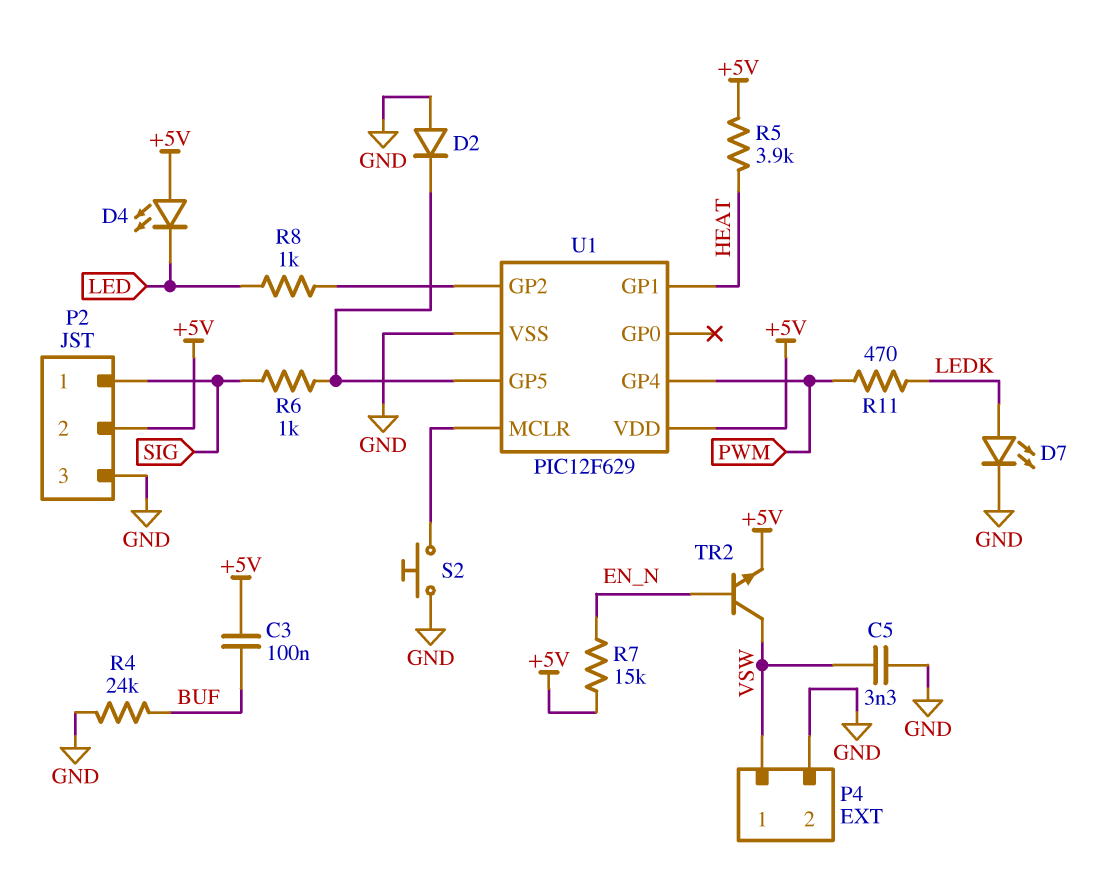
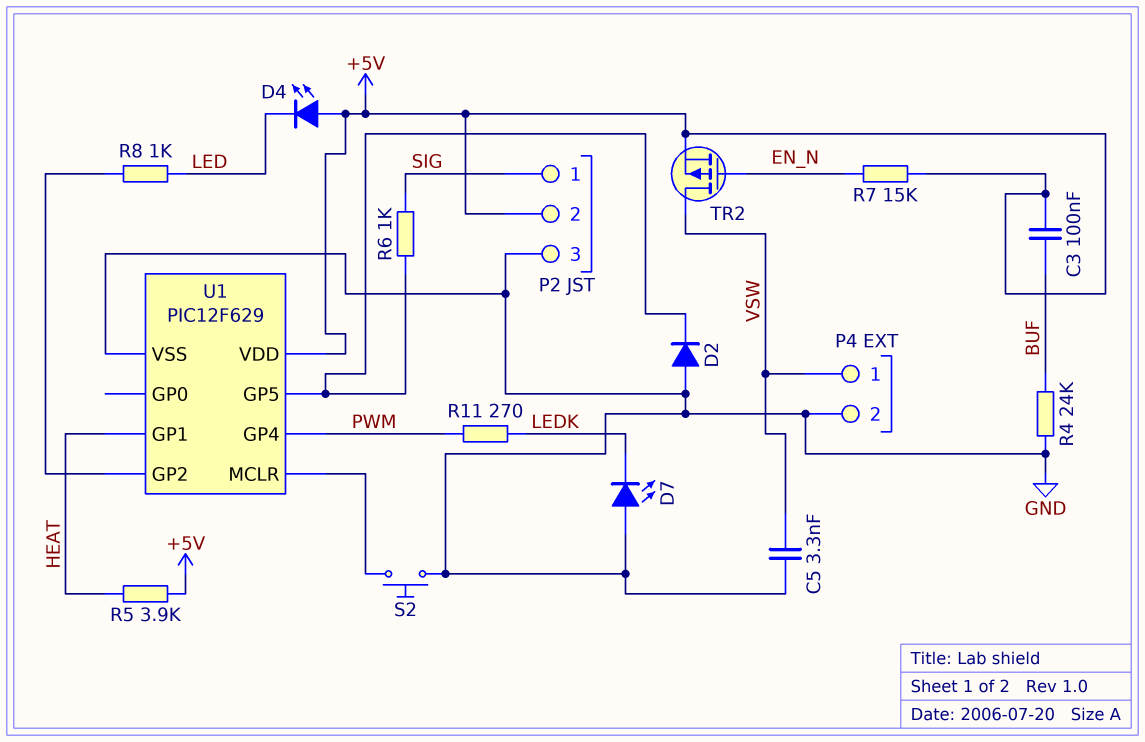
D7: LED (A LEDK, K GND) -> LED (A GND, K LEDK)
R11: 470 (LEDK, PWM) -> 270 (LEDK, PWM)
TR2: NPN (B EN_N, C VSW, E +5V) -> PMOS (G EN_N, D VSW, S +5V)

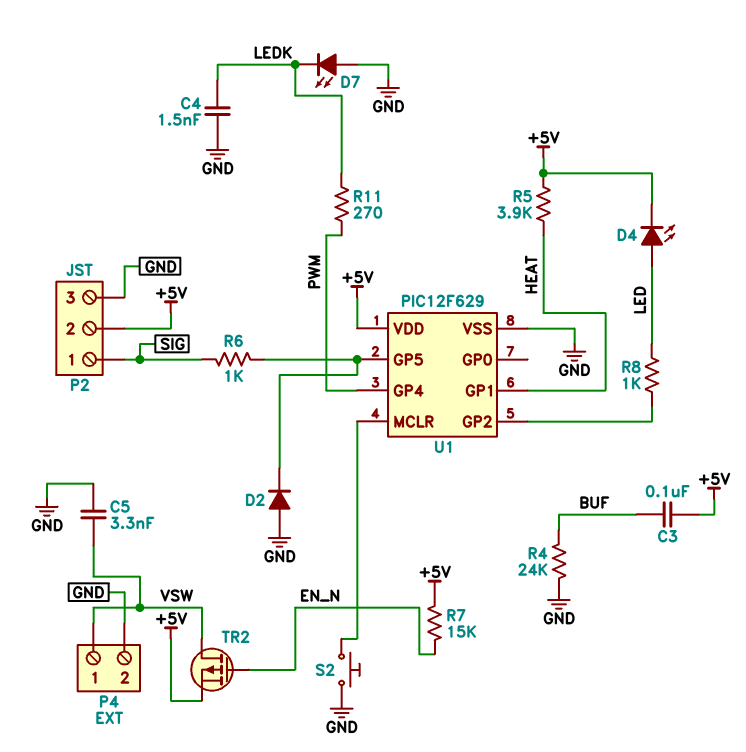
C4: none -> 1.5nF (GND, LEDK)
D4: LED (A +5V, K LED) -> LED (A LED, K +5V)

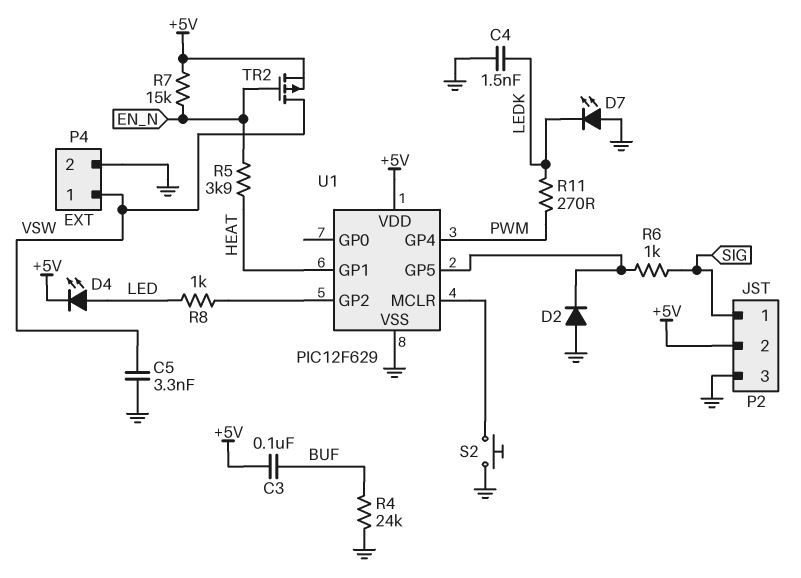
R5: 3.9k (+5V, HEAT) -> 3.9k (EN_N, HEAT)

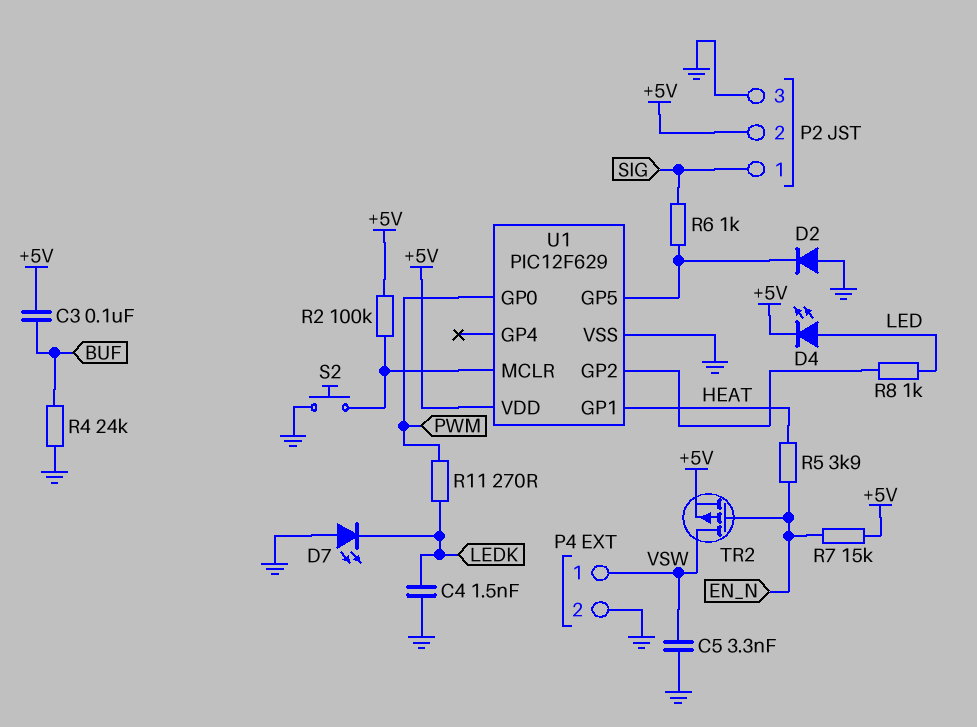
R2: none -> 100k (+5V, U1/MCLR)
U1 pin GP0: none -> PWM
U1 pin GP4: PWM -> none

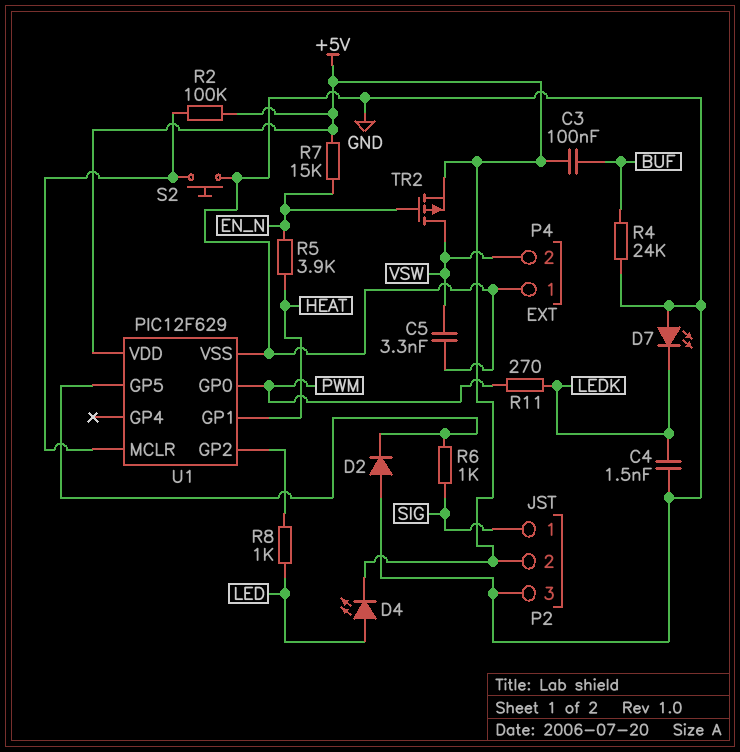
P4 pin 1: VSW -> GND
P4 pin 2: GND -> VSW

